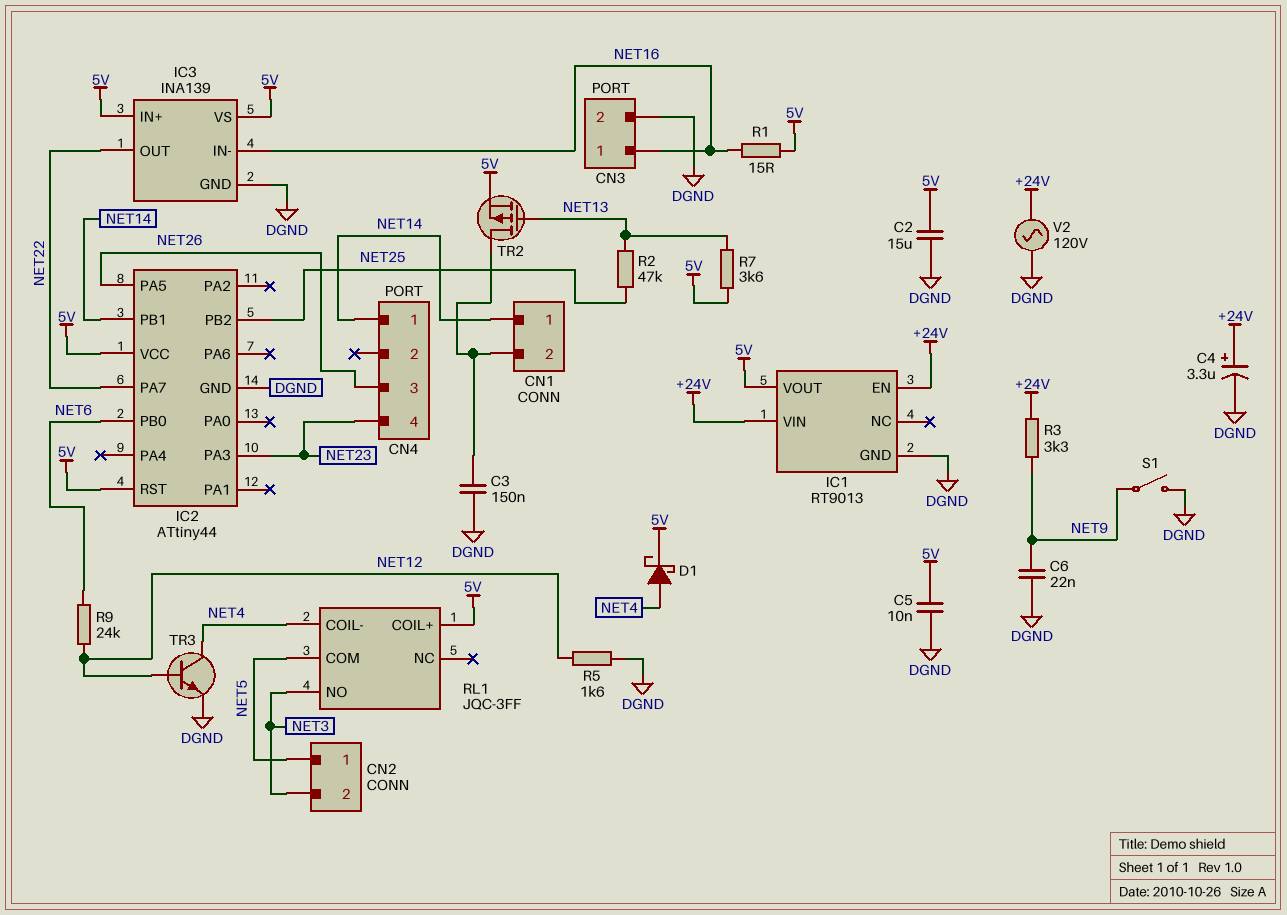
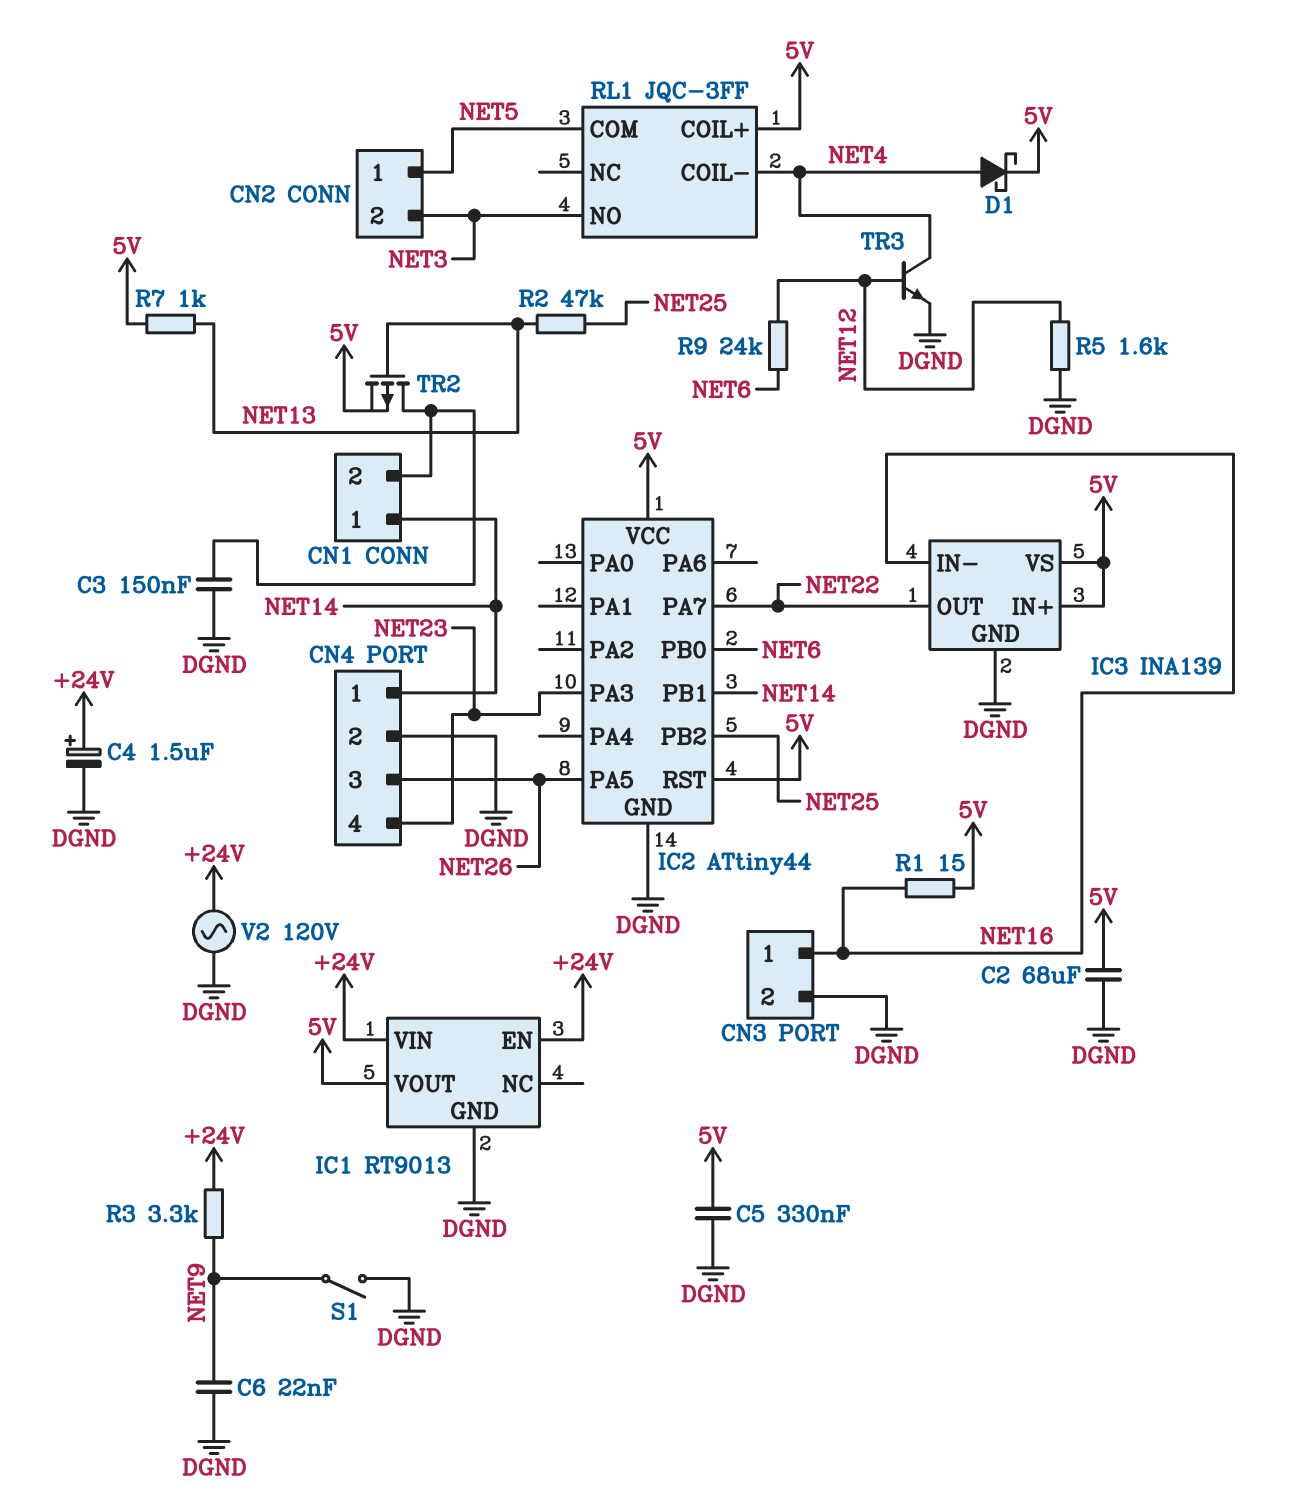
C2: 15uF (5V, DGND) -> 68uF (5V, DGND)
C4: 3.3uF (plus +24V, minus DGND) -> 1.5uF (plus +24V, minus DGND)
C5: 10nF (5V, DGND) -> 330nF (5V, DGND)
CN4 pin 2: none -> DGND
R7: 3.6k (5V, NET13) -> 1k (5V, NET13)

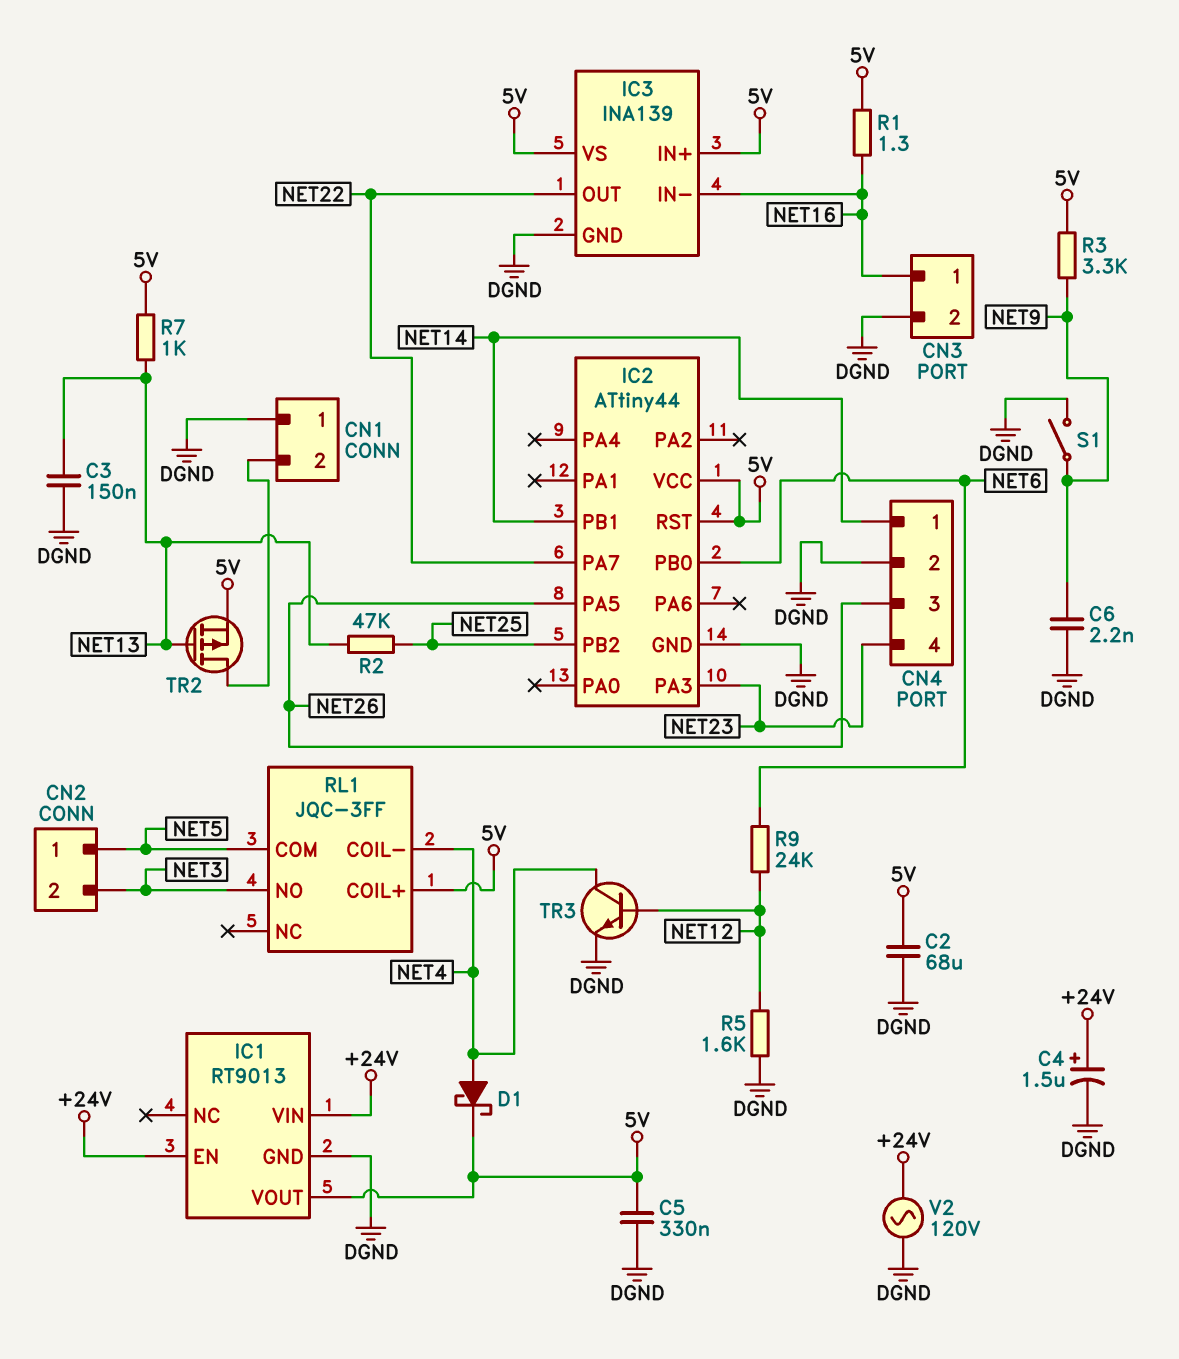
C3: 150nF (CN1/2, DGND) -> 150nF (DGND, NET13)
C6: 22nF (DGND, NET9) -> 2.2nF (DGND, NET9)
CN1 pin 1: NET14 -> DGND
R1: 15 (5V, NET16) -> 1.3 (5V, NET16)
R3: 3.3k (+24V, NET9) -> 3.3k (5V, NET9)

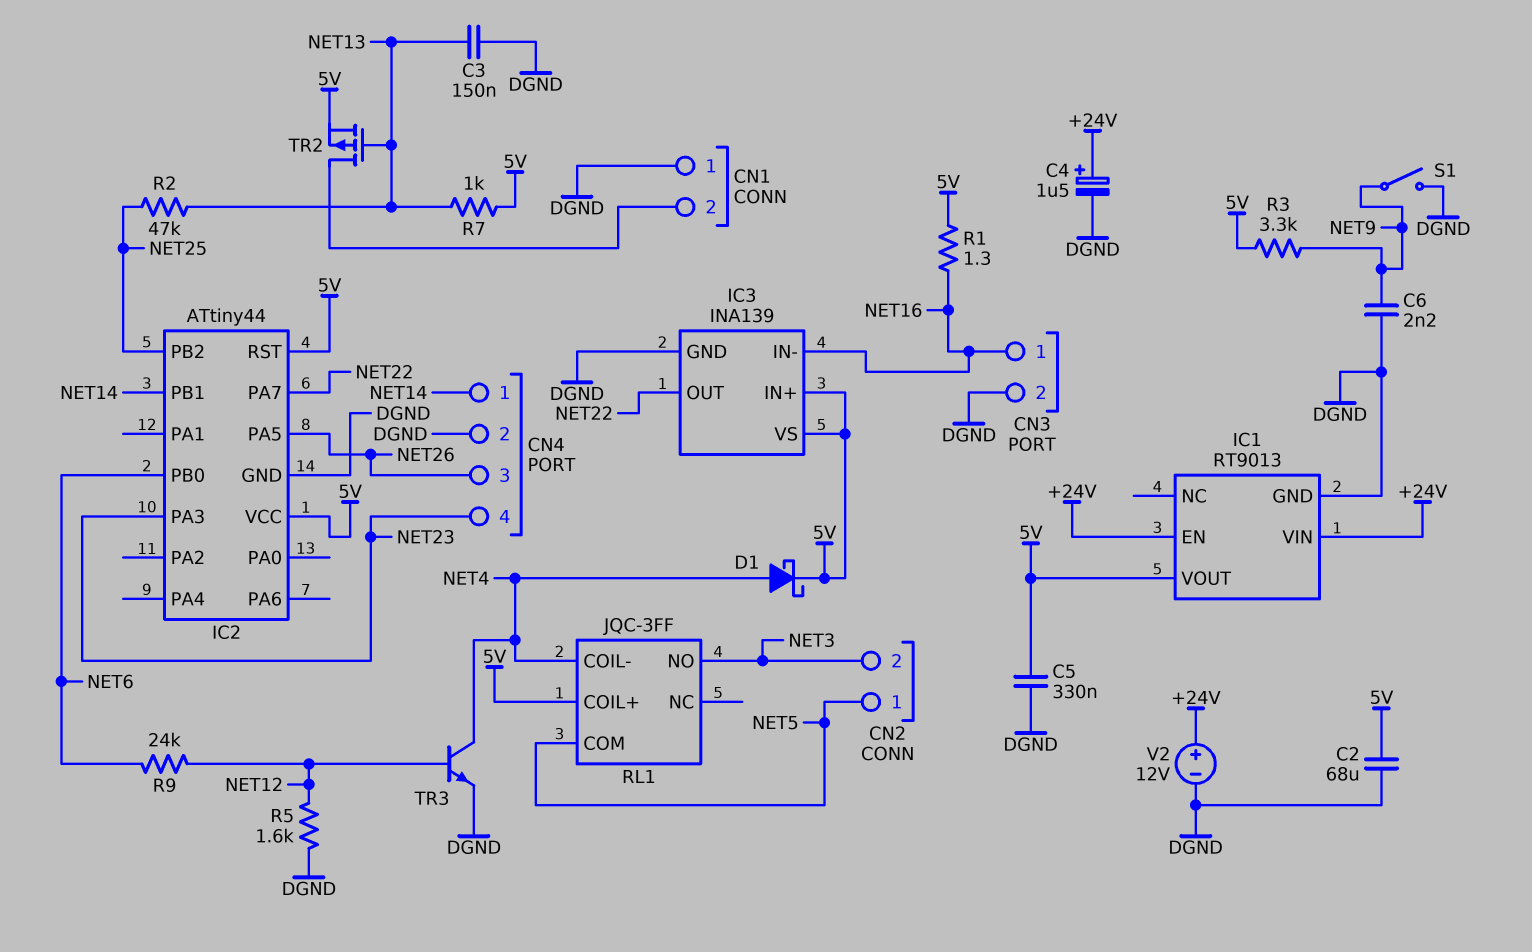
V2: AC 120V (+24V, DGND) -> 12V (plus +24V, minus DGND)

